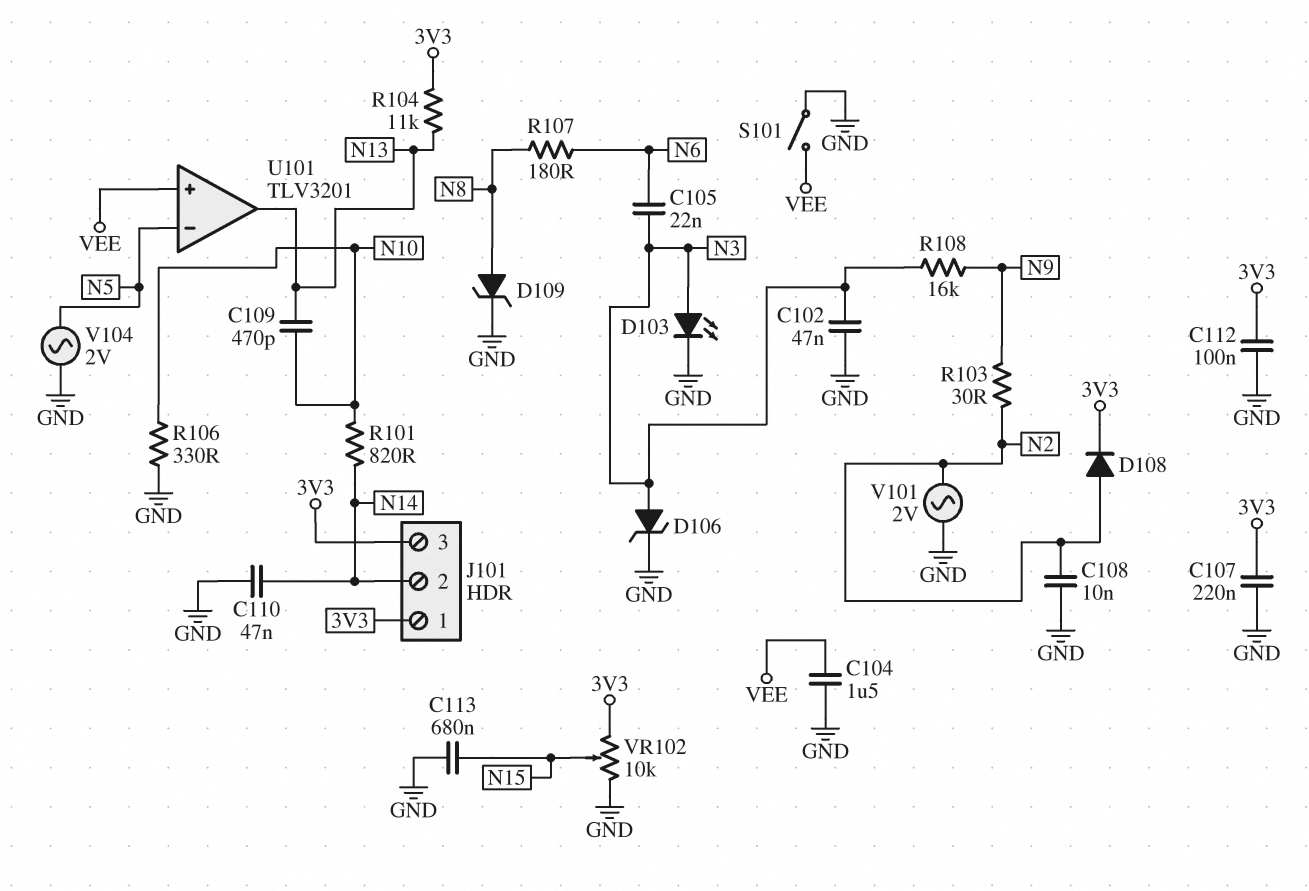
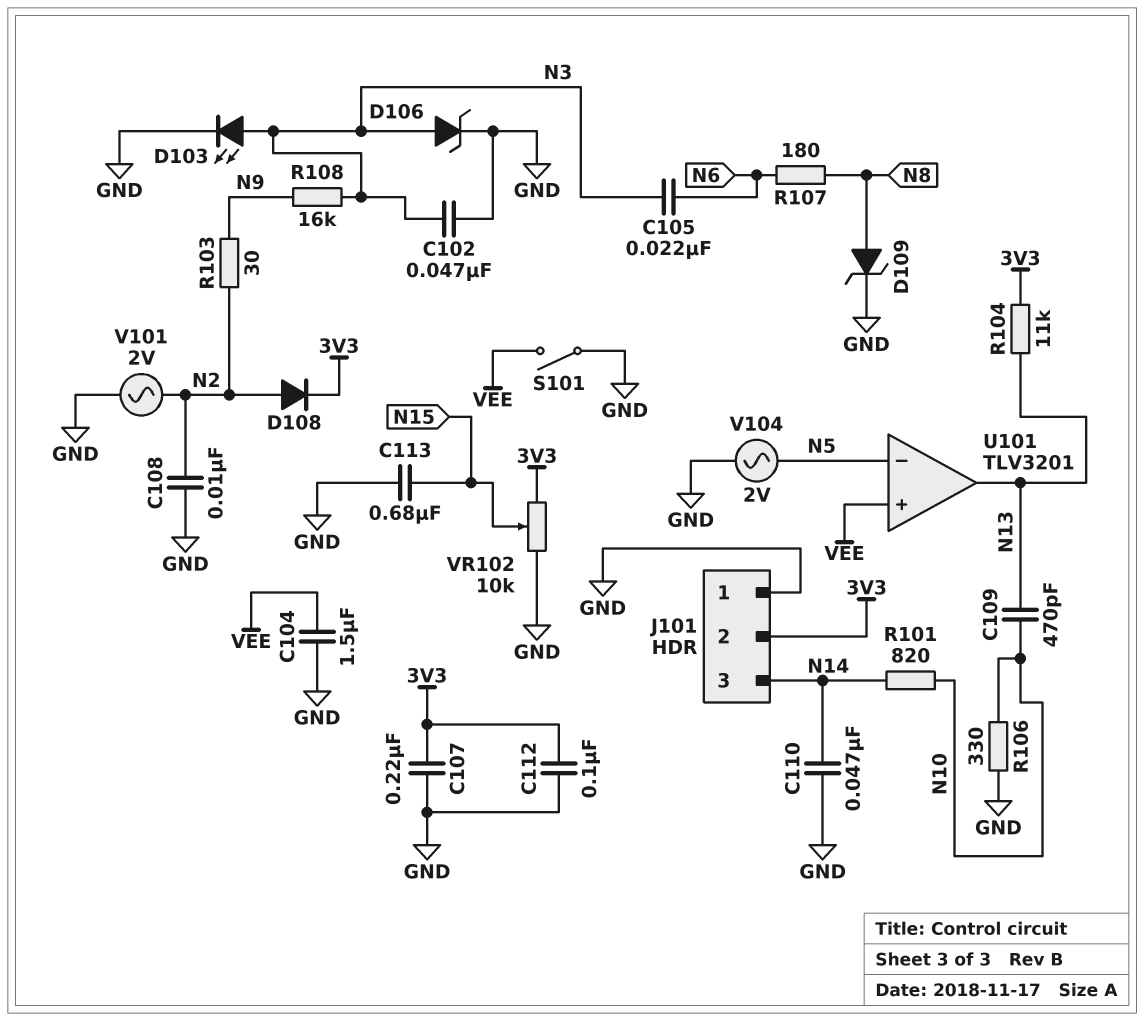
J101 pin 1: 3V3 -> GND
J101 pin 2: N14 -> 3V3
J101 pin 3: 3V3 -> N14

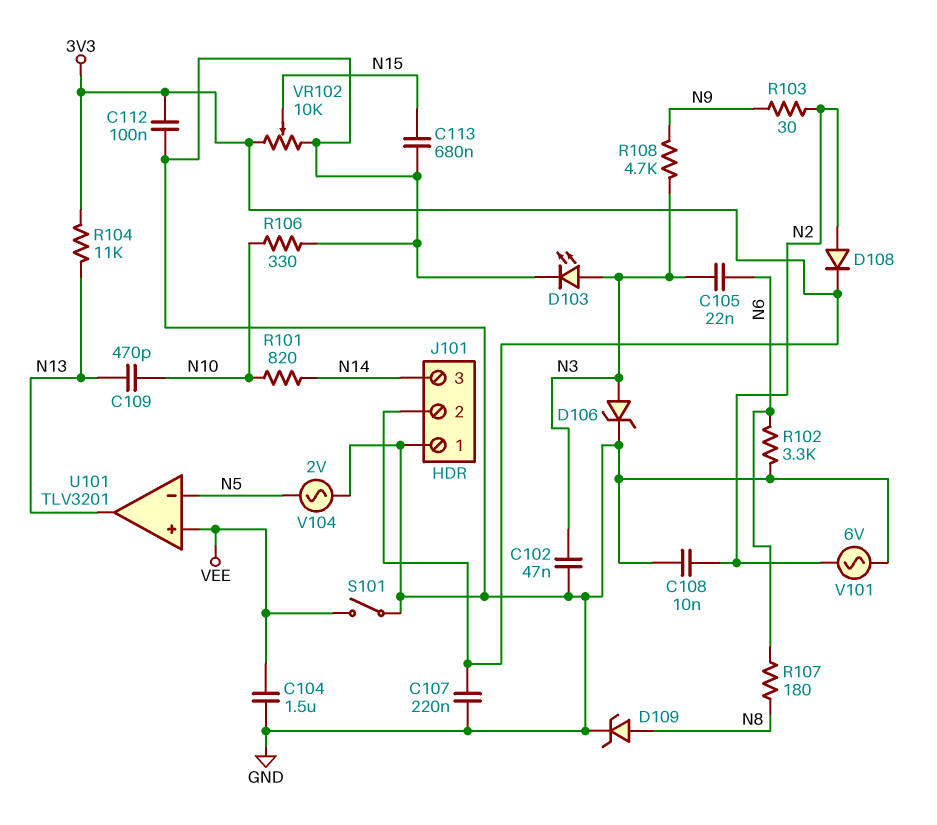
C110: 47nF (GND, N14) -> none
R102: none -> 3.3k (GND, N6)
R108: 16k (N3, N9) -> 4.7k (N3, N9)
V101: AC 2V (GND, N2) -> AC 6V (GND, N2)

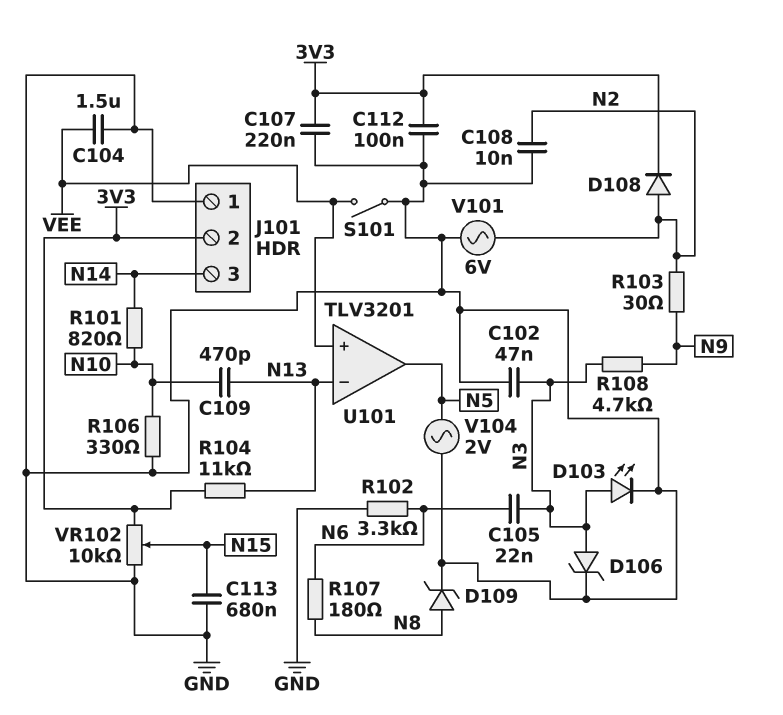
U101 pin in-: N5 -> N13
U101 pin out: N13 -> N5

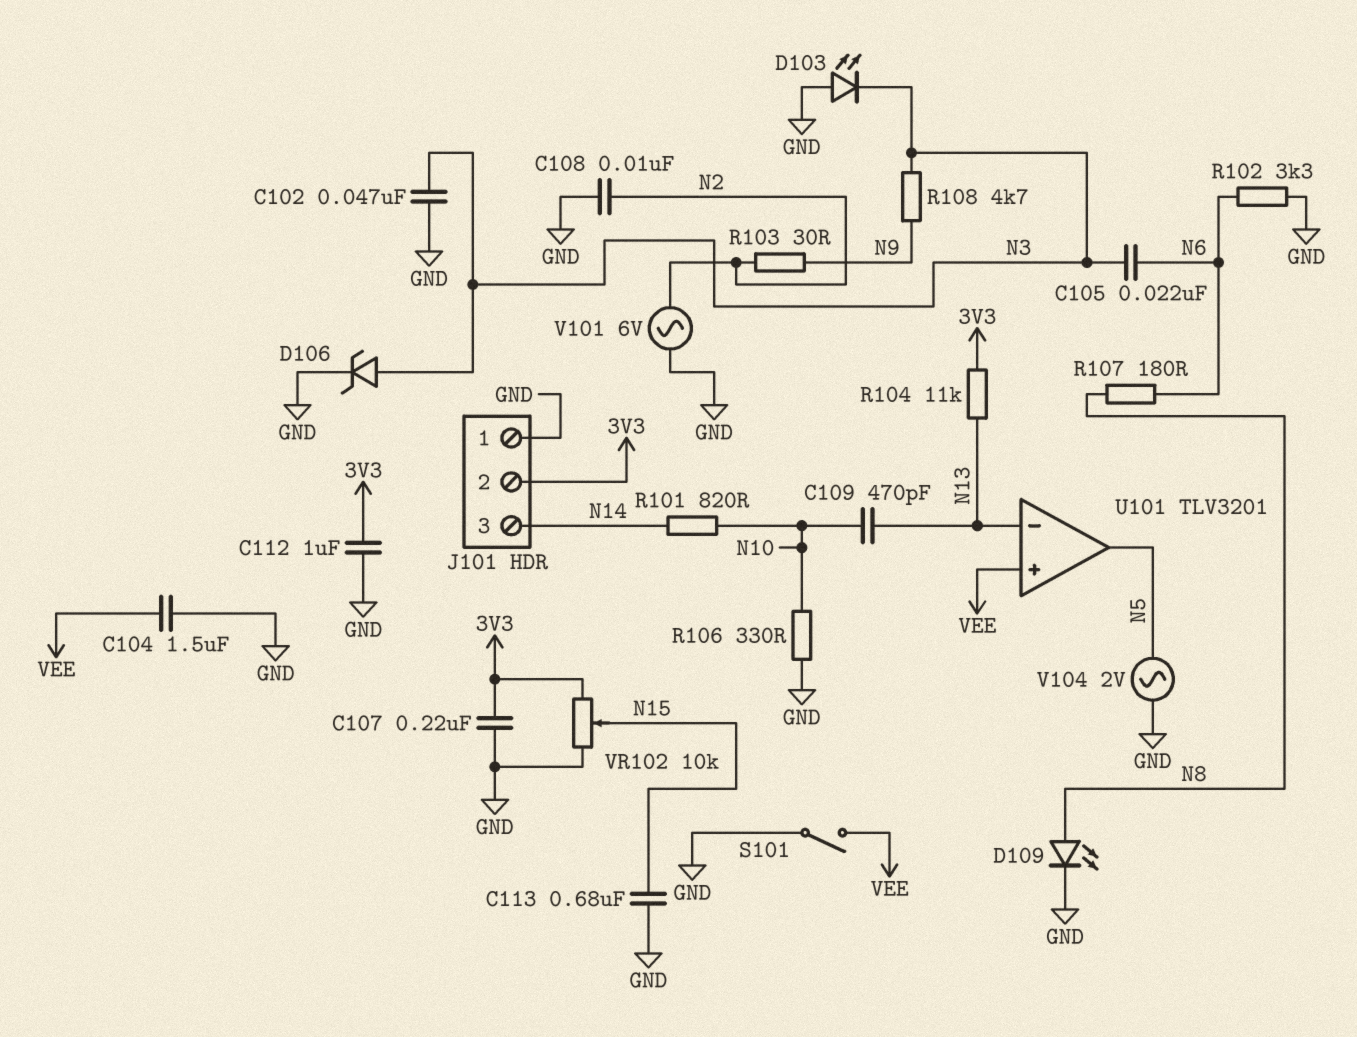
C112: 100nF (3V3, GND) -> 1uF (3V3, GND)
D103: LED (A N3, K GND) -> LED (A GND, K N3)
D108: diode (A N2, K 3V3) -> none
D109: zener (A N8, K GND) -> LED (A N8, K GND)

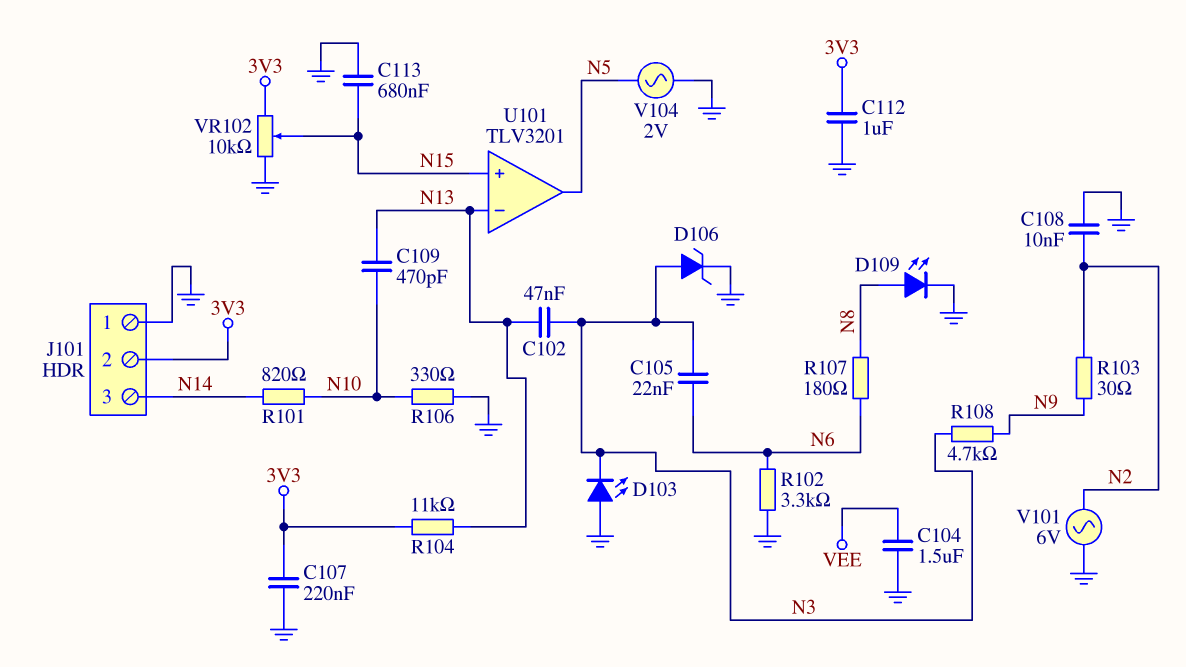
C102: 47nF (GND, N3) -> 47nF (N3, N13)
S101: switch (GND, VEE) -> none
U101 pin in+: VEE -> N15

